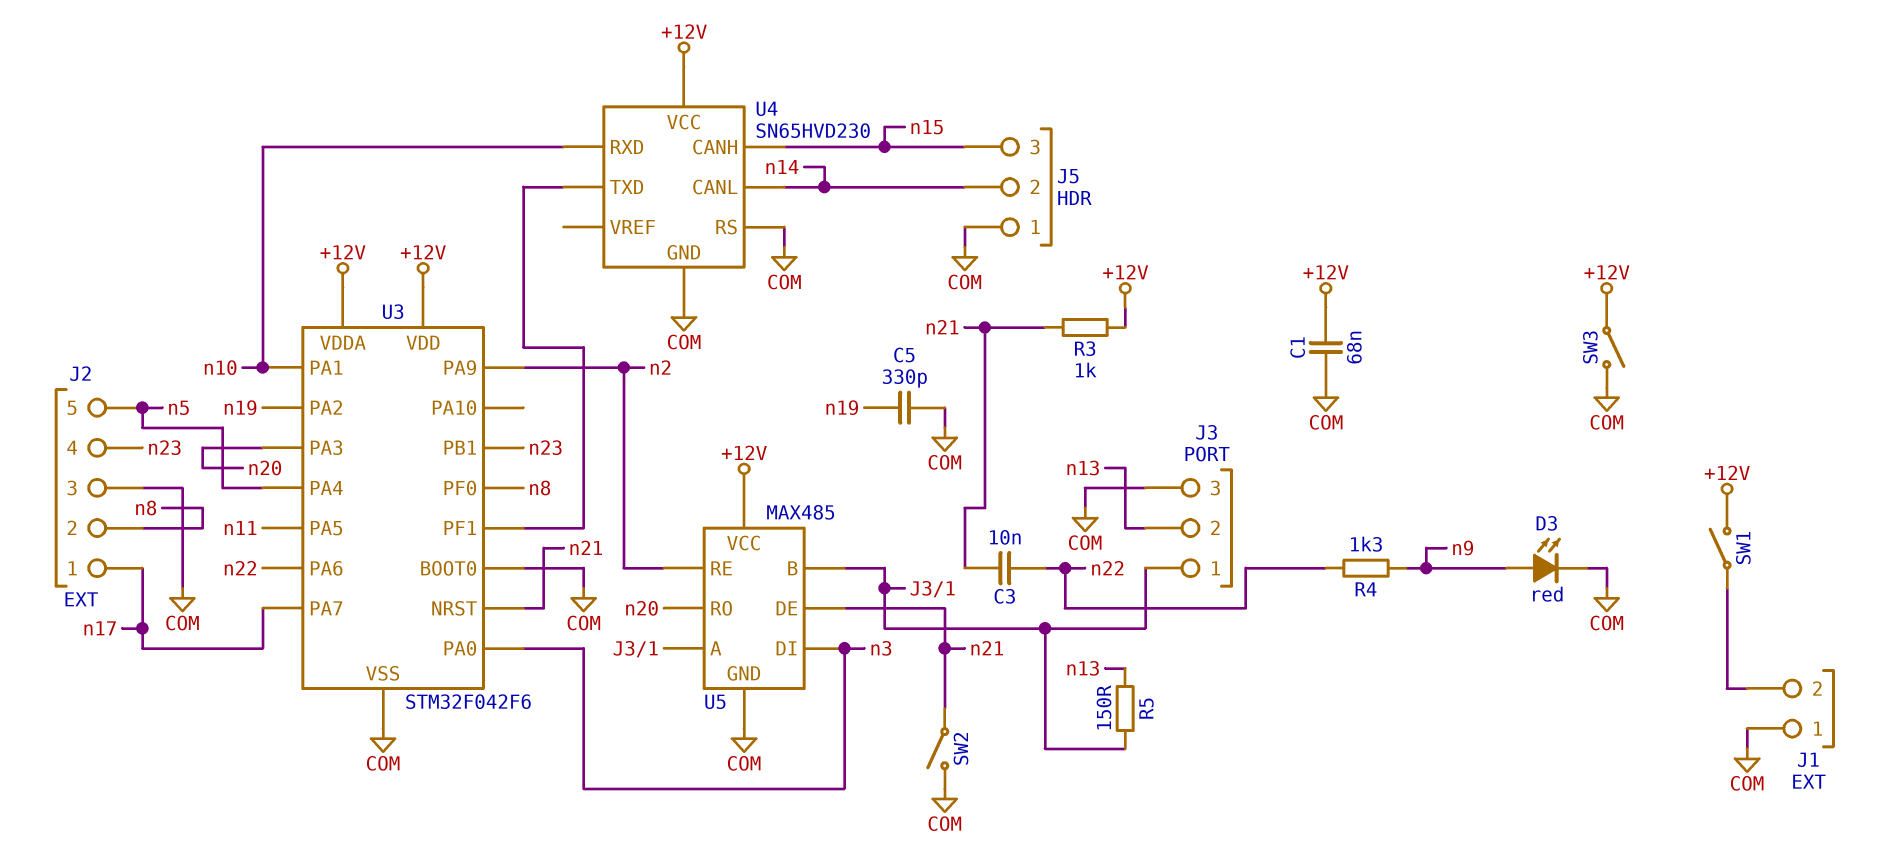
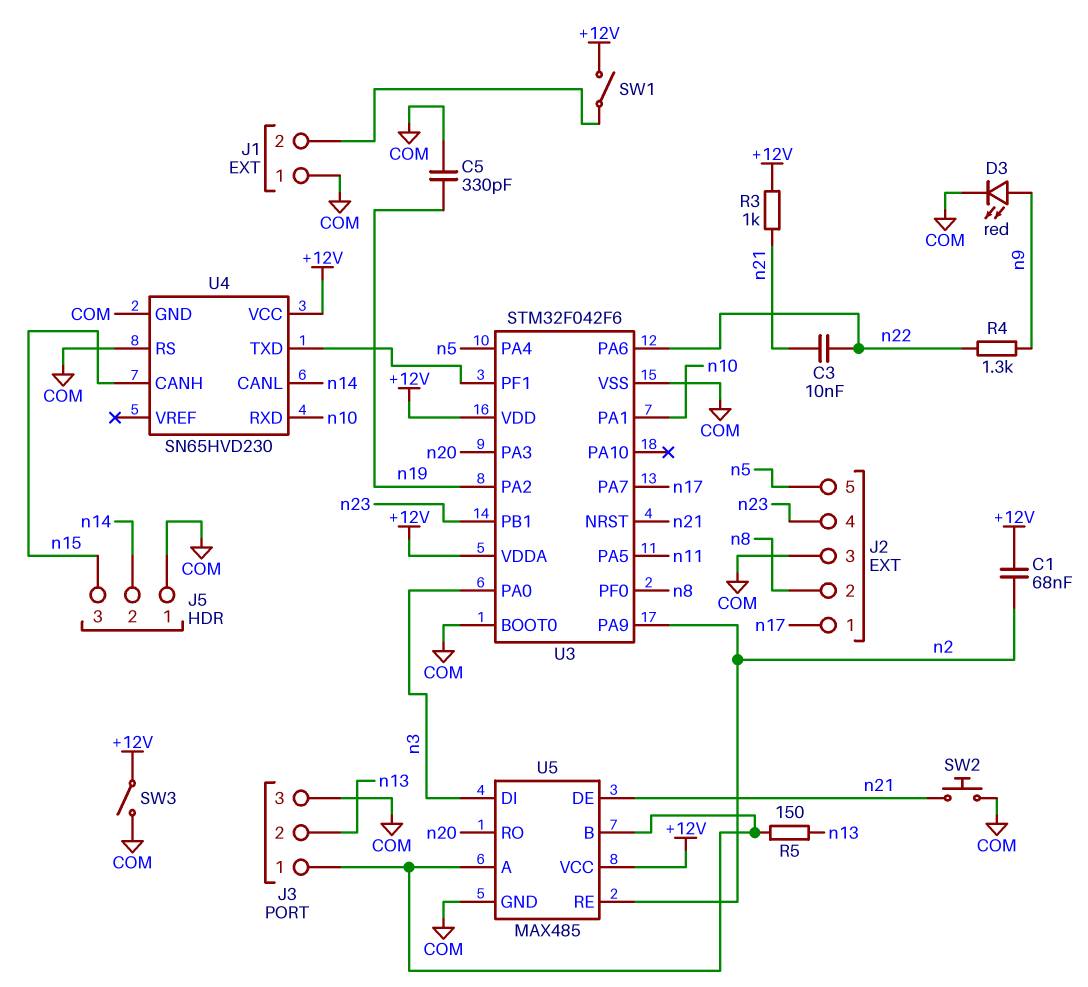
C1: 68nF (+12V, COM) -> 68nF (+12V, n2)
SW2: switch (COM, n21) -> button (COM, n21)

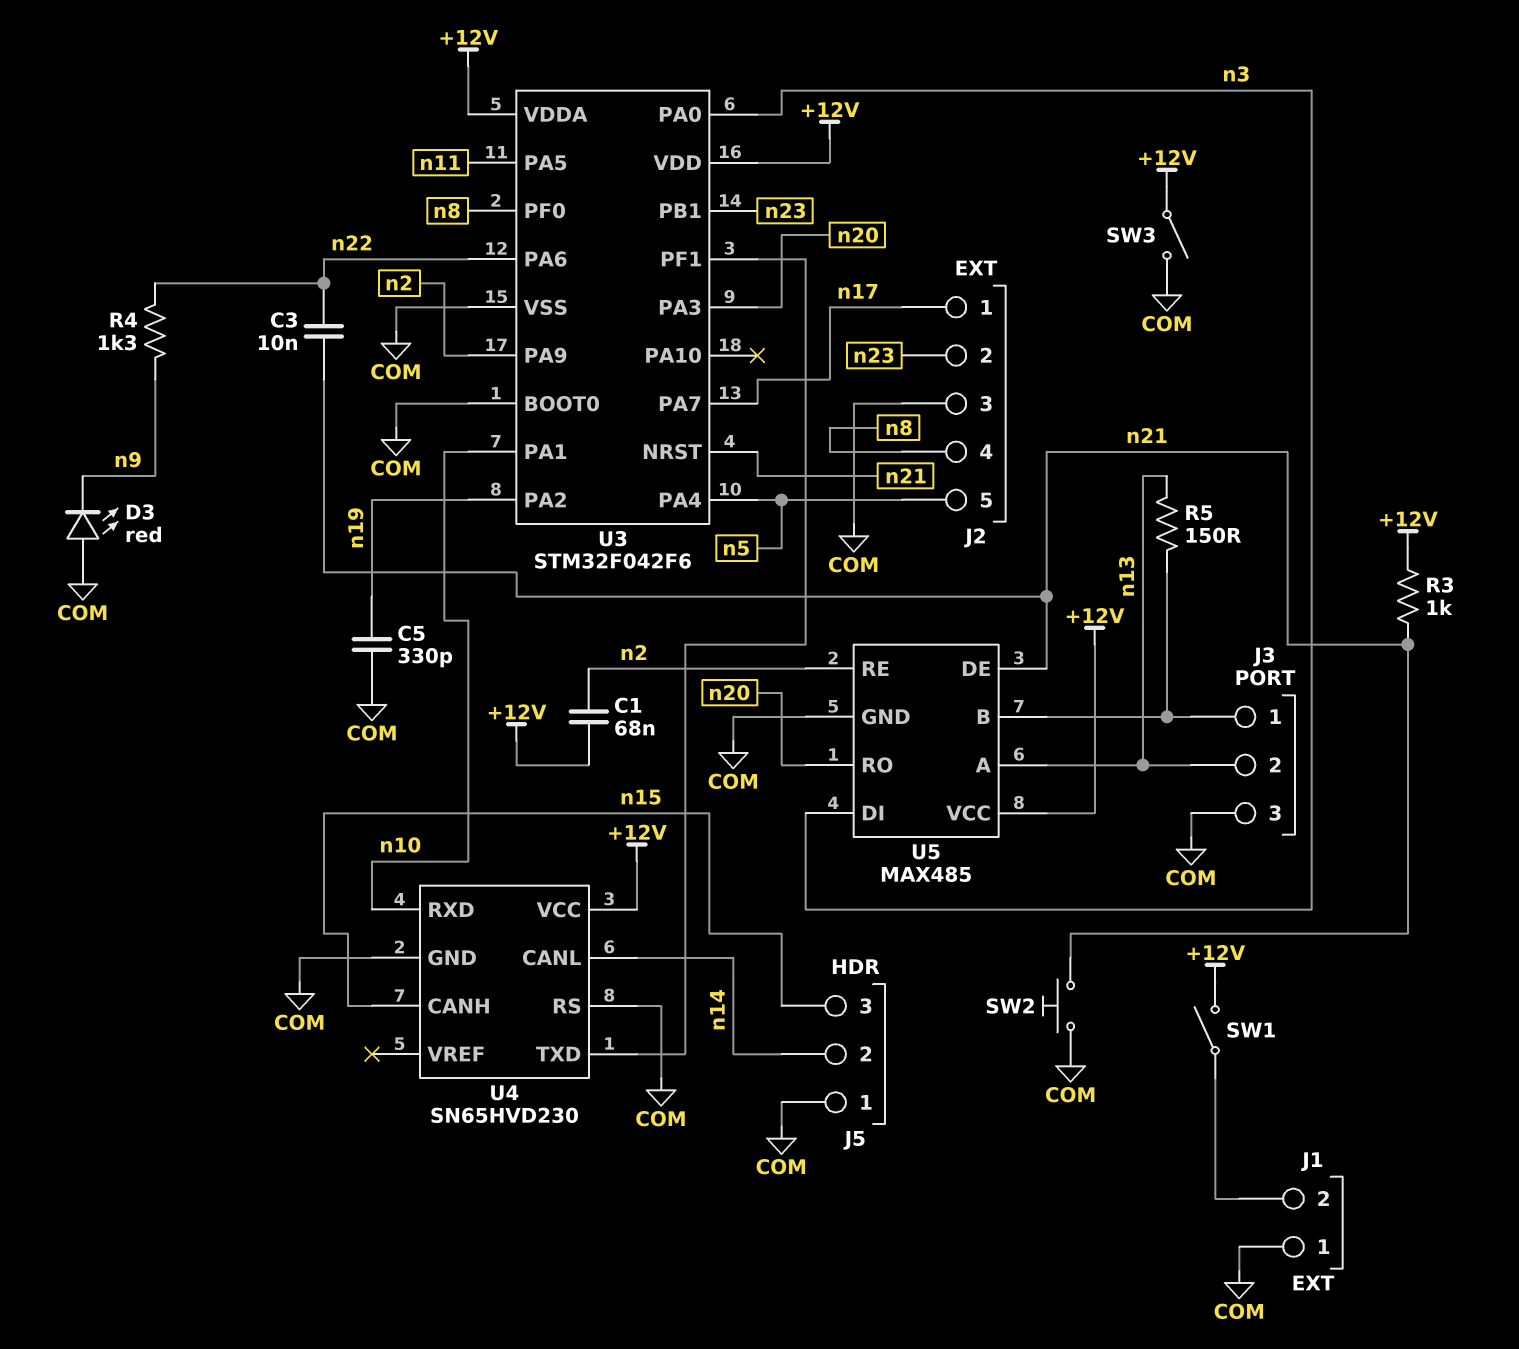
D3: LED red (A n9, K COM) -> LED red (A COM, K n9)
J2 pin 2: n8 -> n23
J2 pin 4: n23 -> n8
U5 pin A: J3/1 -> n13

